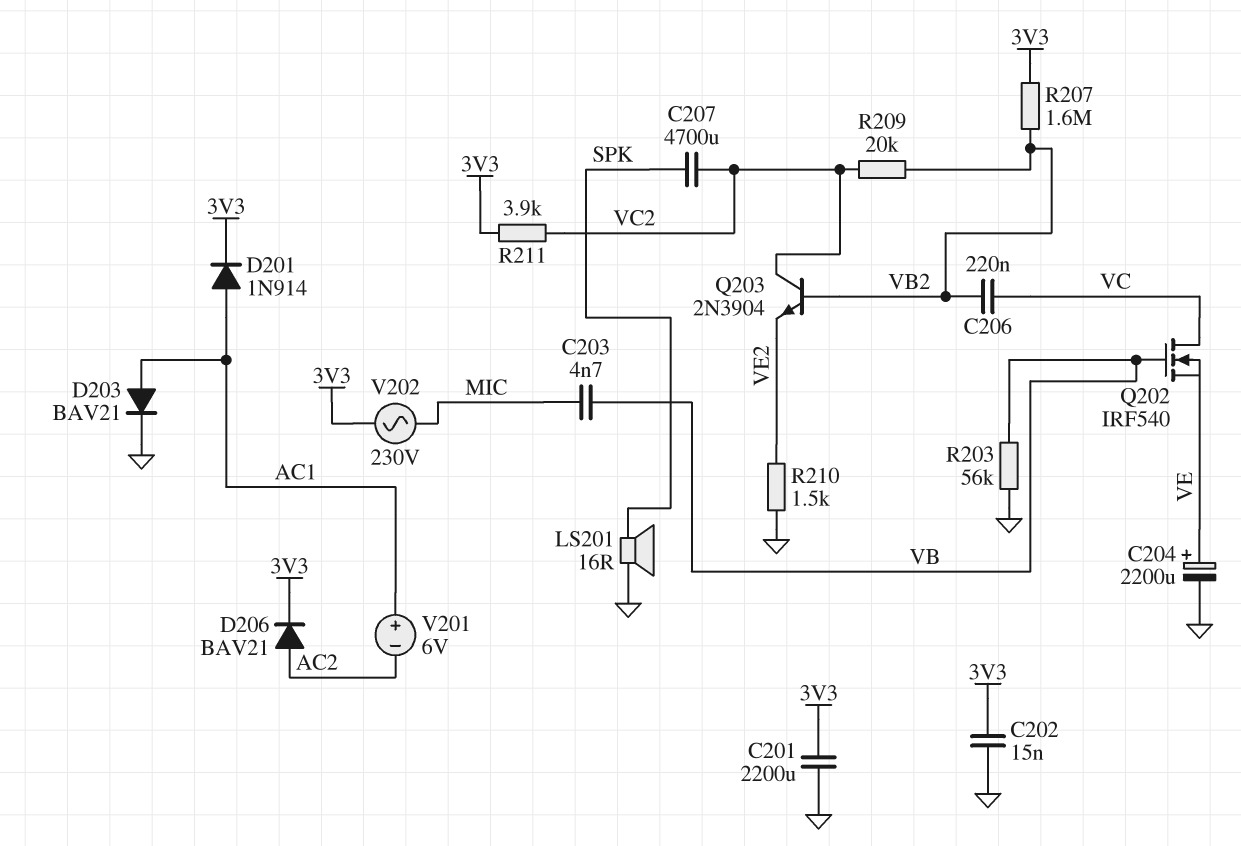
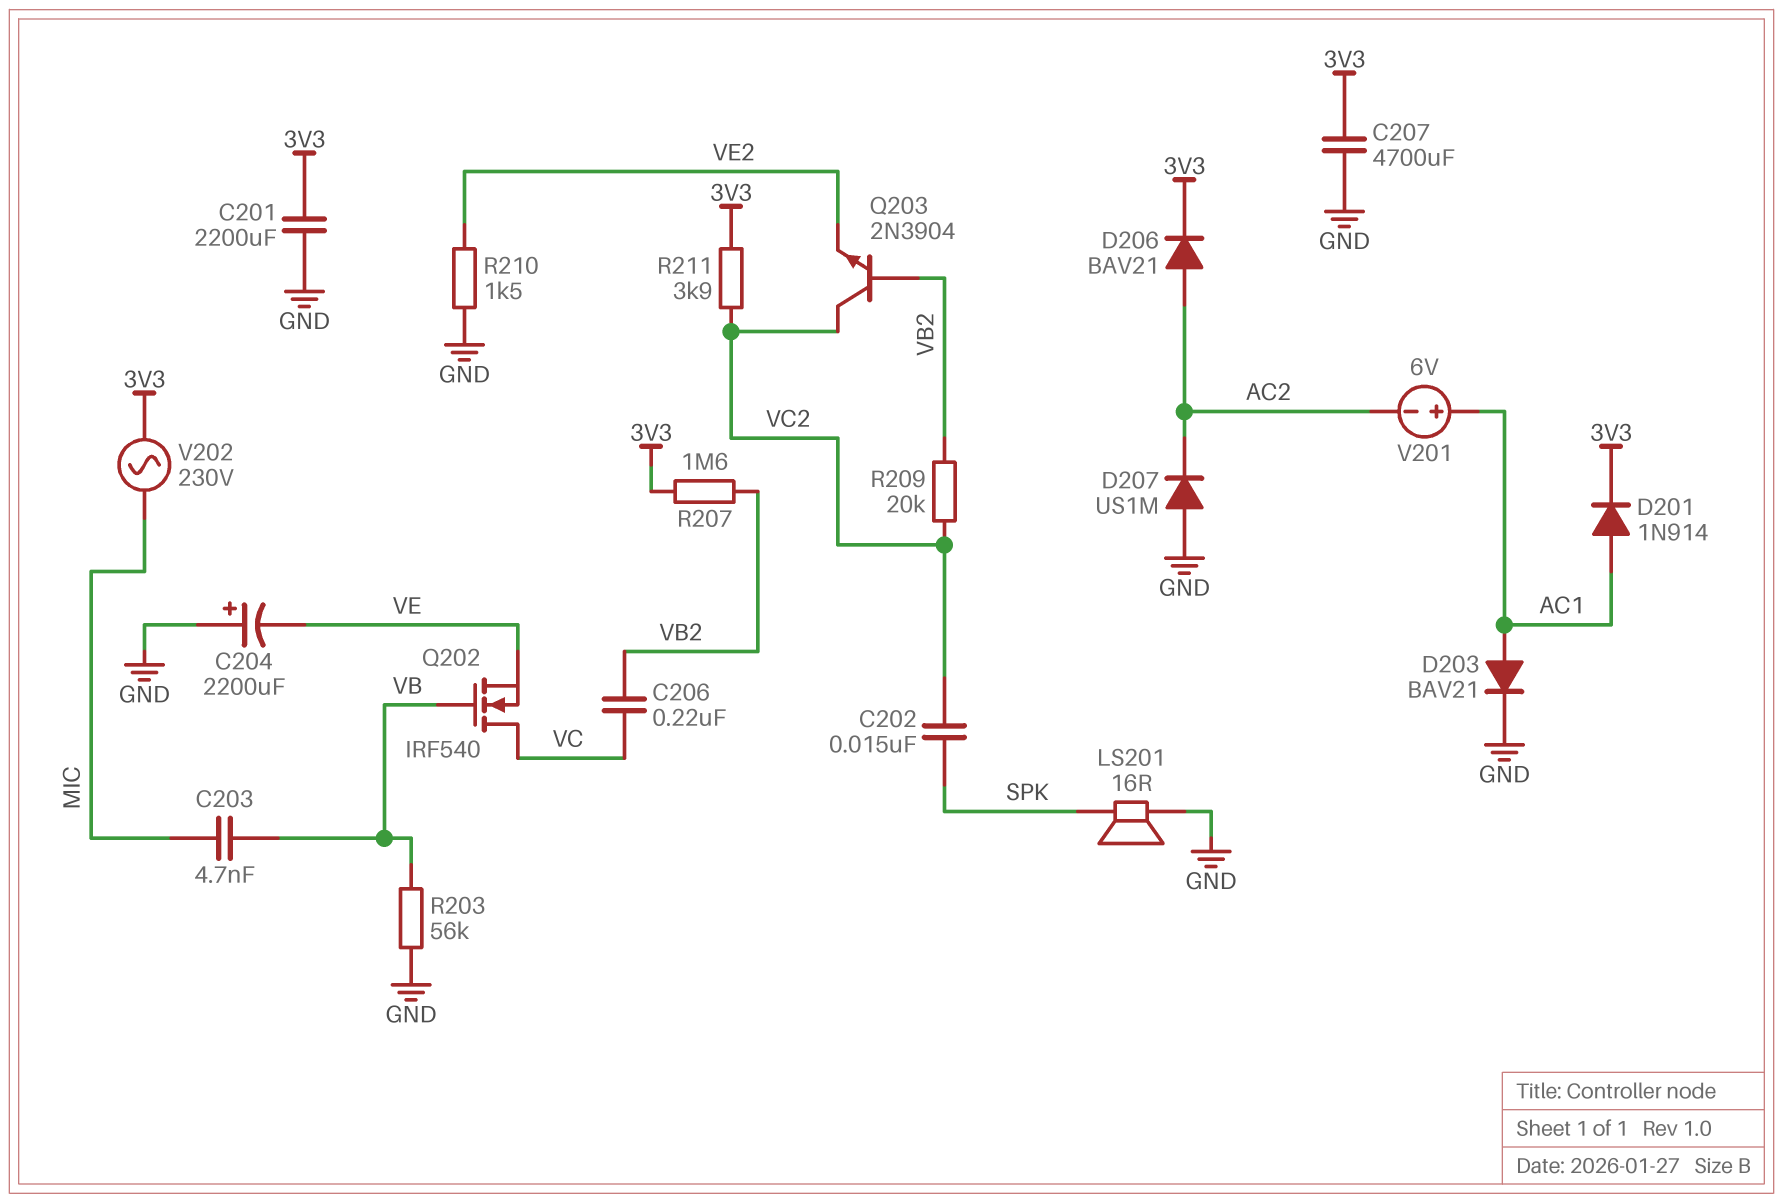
C202: 15nF (3V3, GND) -> 15nF (SPK, VC2)
C204: 2200uF (plus VE, minus GND) -> 2200uF (plus GND, minus VE)
C207: 4700uF (SPK, VC2) -> 4700uF (3V3, GND)
D207: none -> diode US1M (A GND, K AC2)

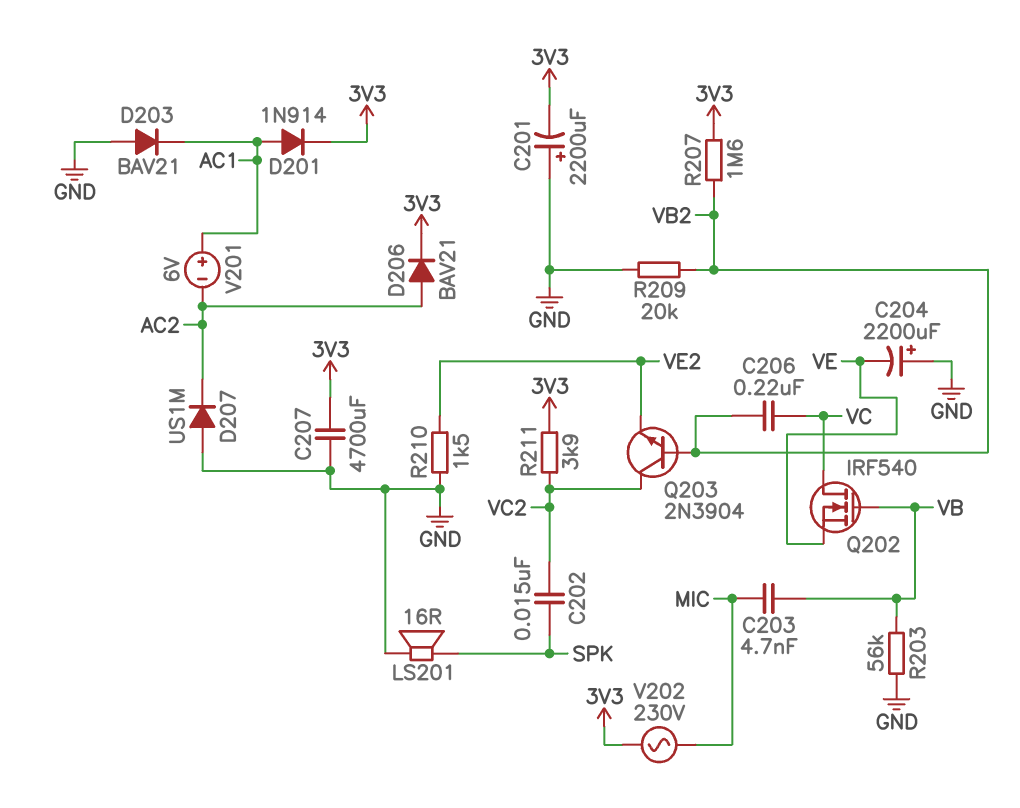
C201: 2200uF (3V3, GND) -> 2200uF (plus GND, minus 3V3)
D203: diode BAV21 (A AC1, K GND) -> diode BAV21 (A GND, K AC1)
R209: 20k (VB2, VC2) -> 20k (GND, VB2)

